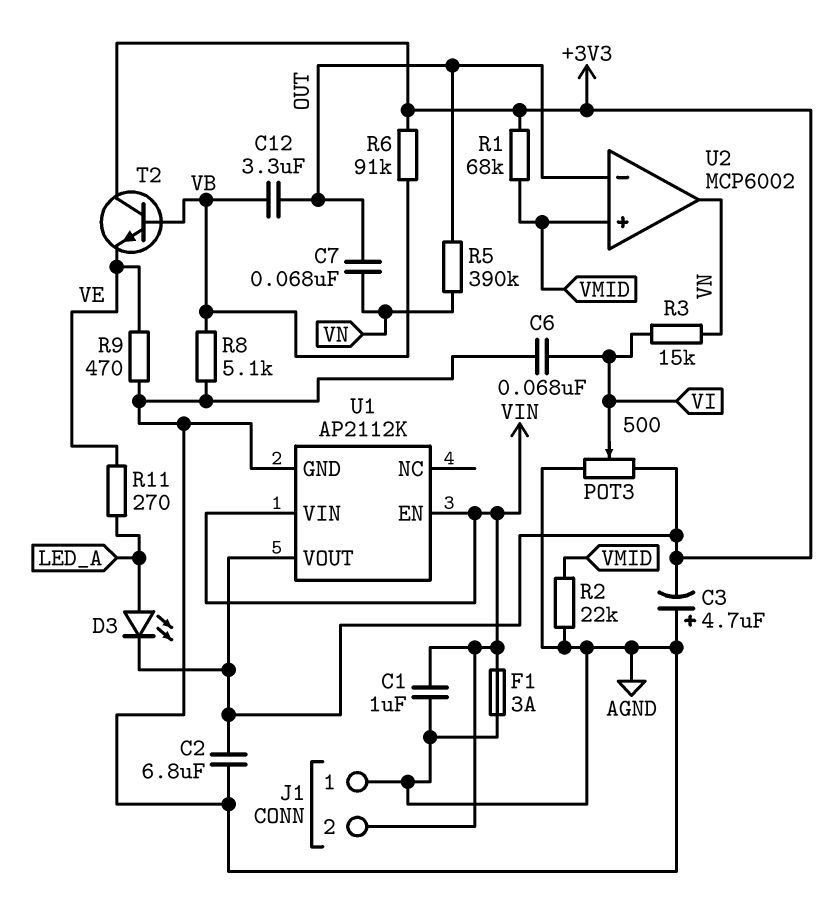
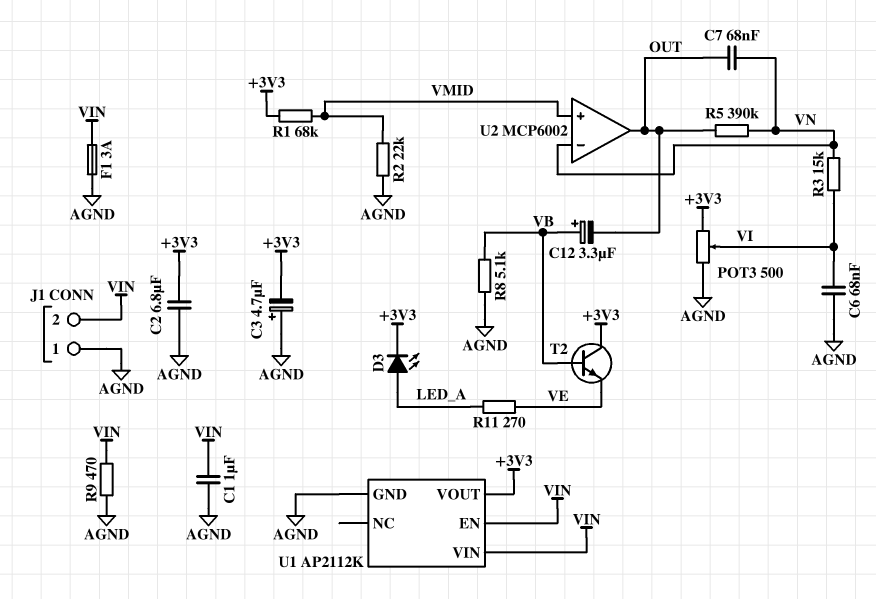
C12: 3.3uF (OUT, VB) -> 3.3uF (plus VB, minus OUT)
R6: 91k (+3V3, VB) -> none
R9: 470 (AGND, VE) -> 470 (AGND, VIN)
U2 pin in-: OUT -> VN
U2 pin out: VN -> OUT

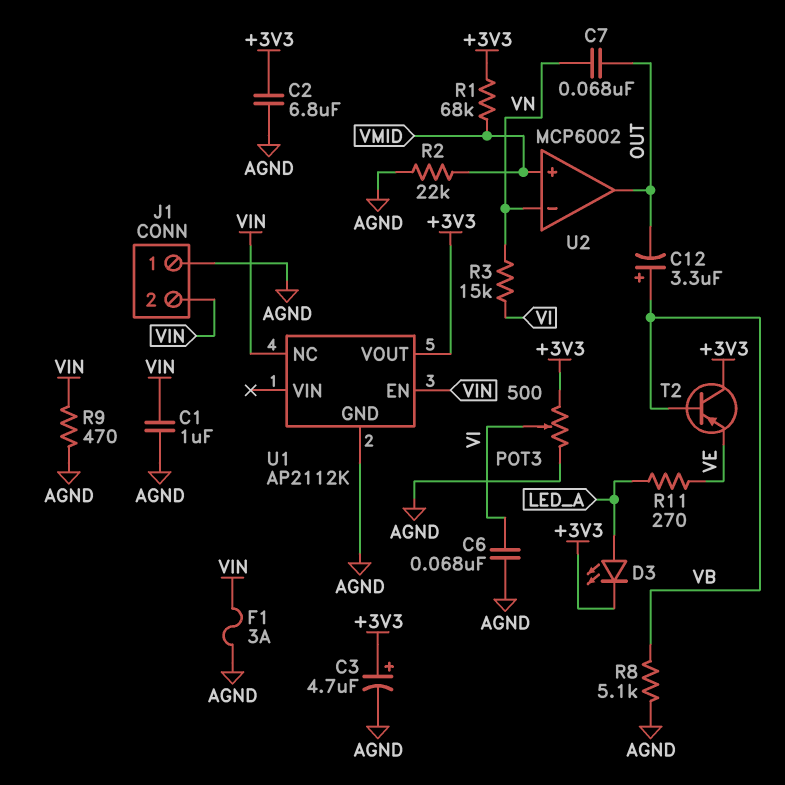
C3: 4.7uF (plus AGND, minus +3V3) -> 4.7uF (plus +3V3, minus AGND)
R5: 390k (OUT, VN) -> none
T2: NPN (B VB, C +3V3, E VE) -> PNP (B VB, C +3V3, E VE)
U1 pin NC: none -> VIN
U1 pin VIN: VIN -> none

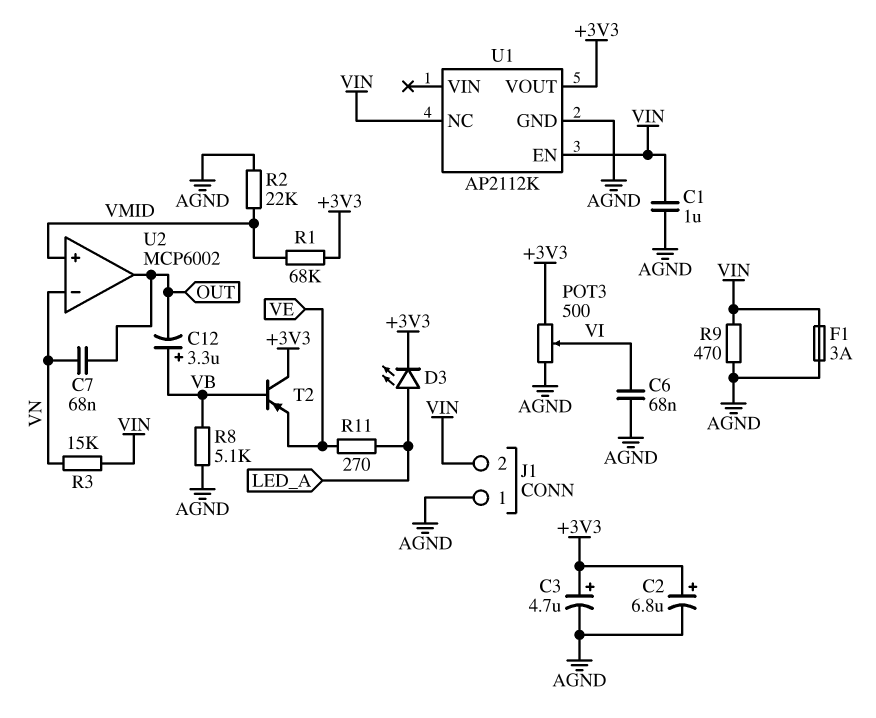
C2: 6.8uF (+3V3, AGND) -> 6.8uF (plus +3V3, minus AGND)
R3: 15k (VI, VN) -> 15k (VIN, VN)

